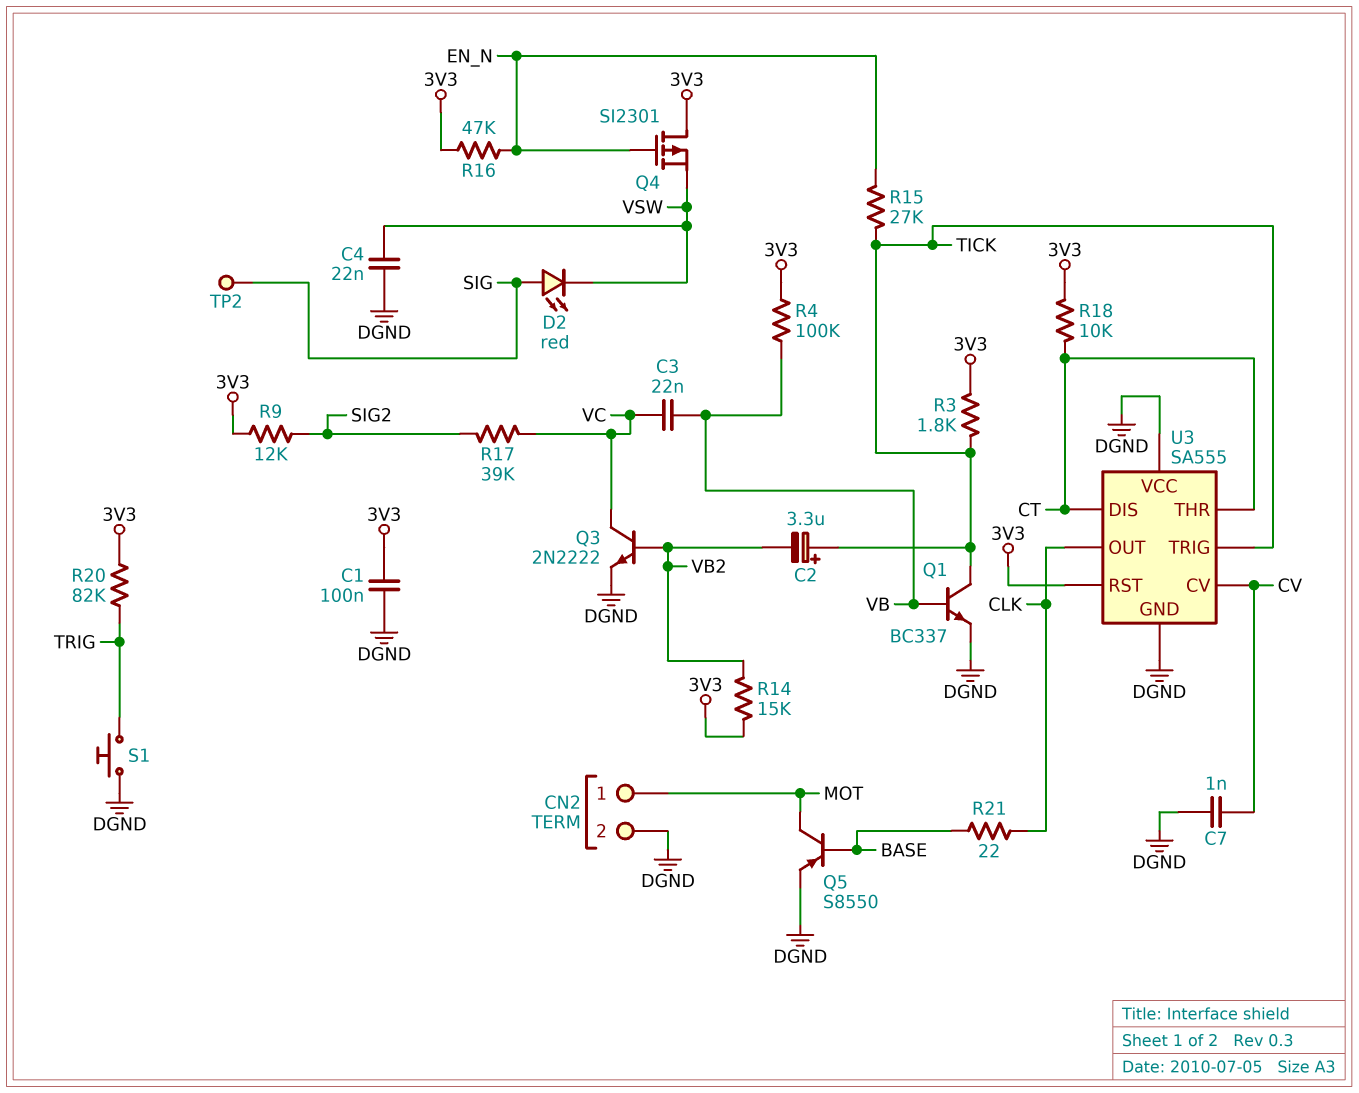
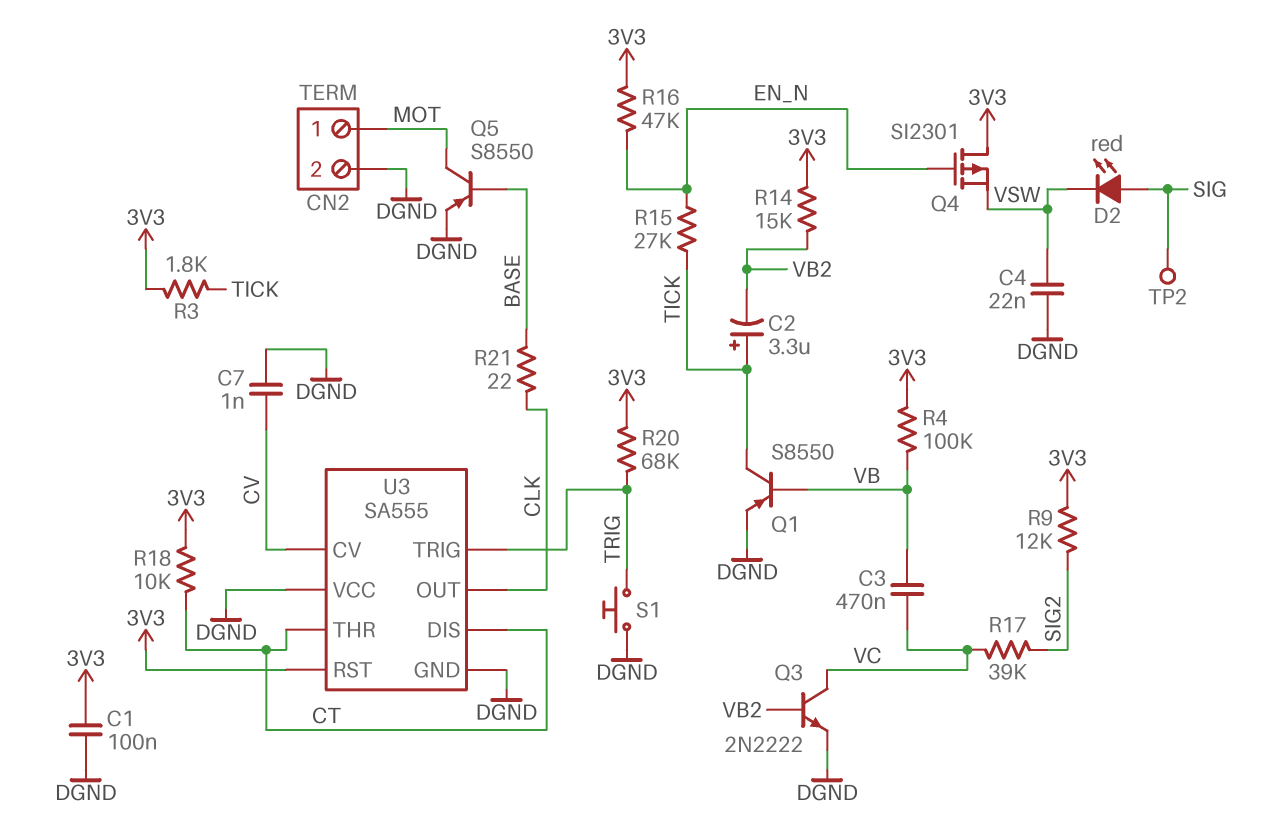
C3: 22nF (VB, VC) -> 470nF (VB, VC)
Q1: NPN BC337 (B VB, C TICK, E DGND) -> PNP S8550 (B VB, C TICK, E DGND)
R20: 82k (3V3, TRIG) -> 68k (3V3, TRIG)
U3 pin TRIG: TICK -> TRIG

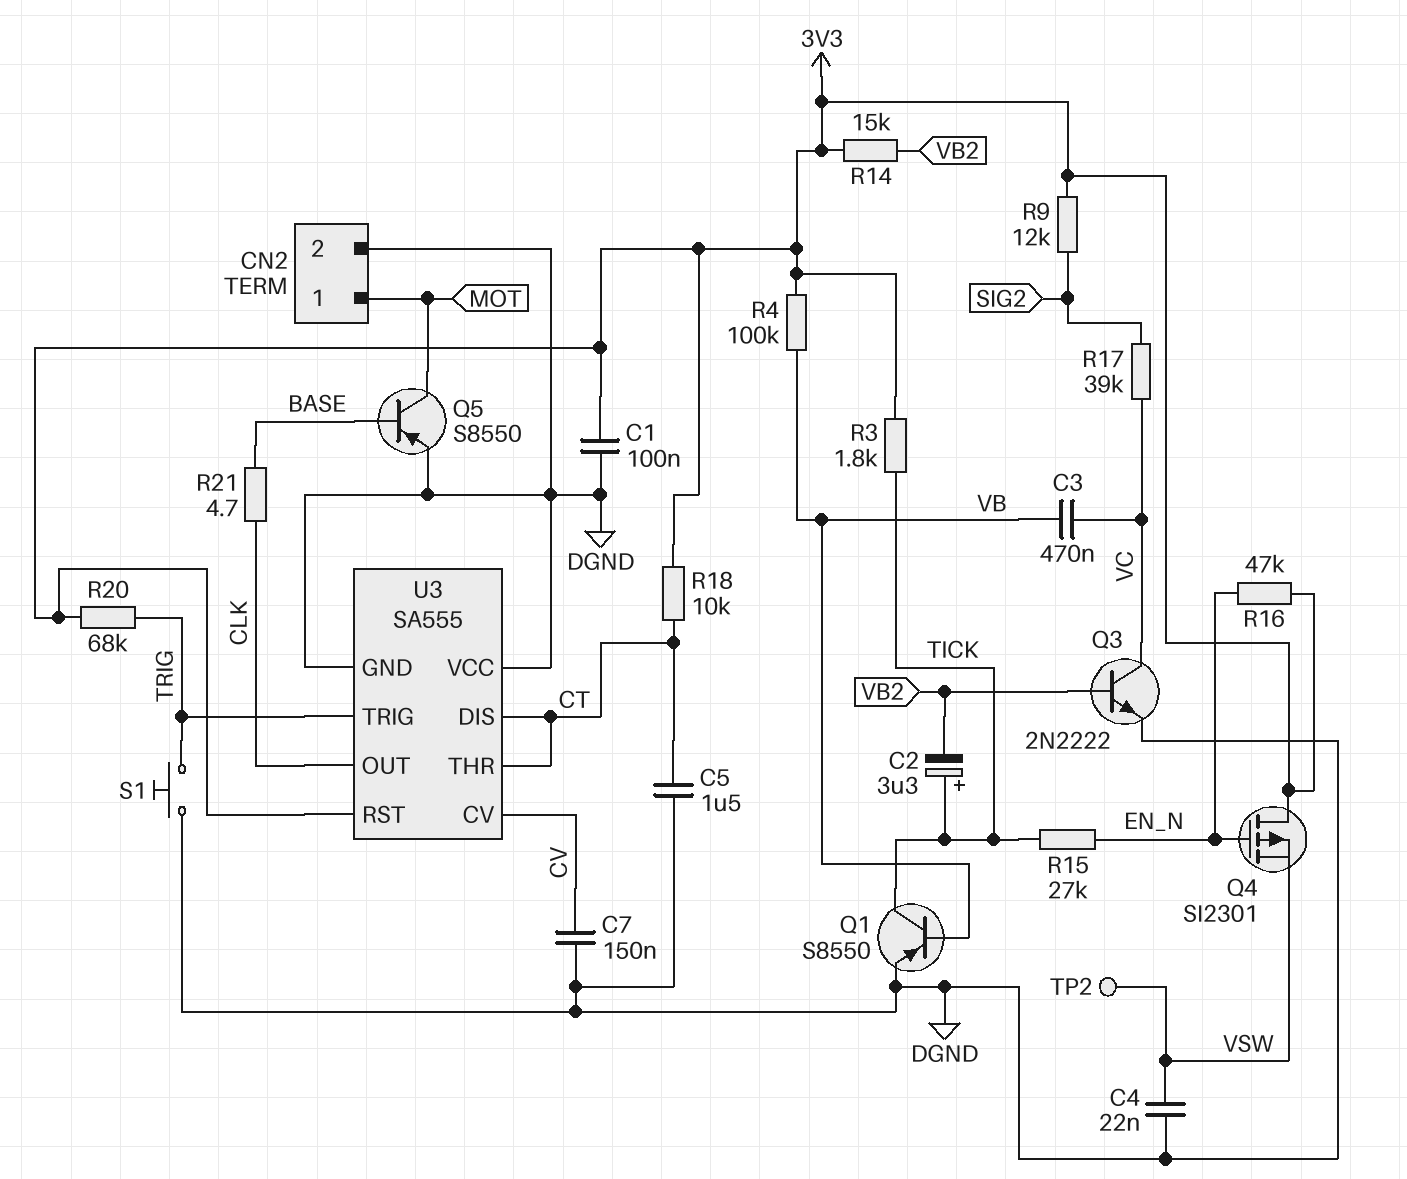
C5: none -> 1.5uF (CT, DGND)
C7: 1nF (CV, DGND) -> 150nF (CV, DGND)
D2: LED red (A SIG, K VSW) -> none
R21: 22 (BASE, CLK) -> 4.7 (BASE, CLK)
TP2: test point (SIG) -> test point (VSW)

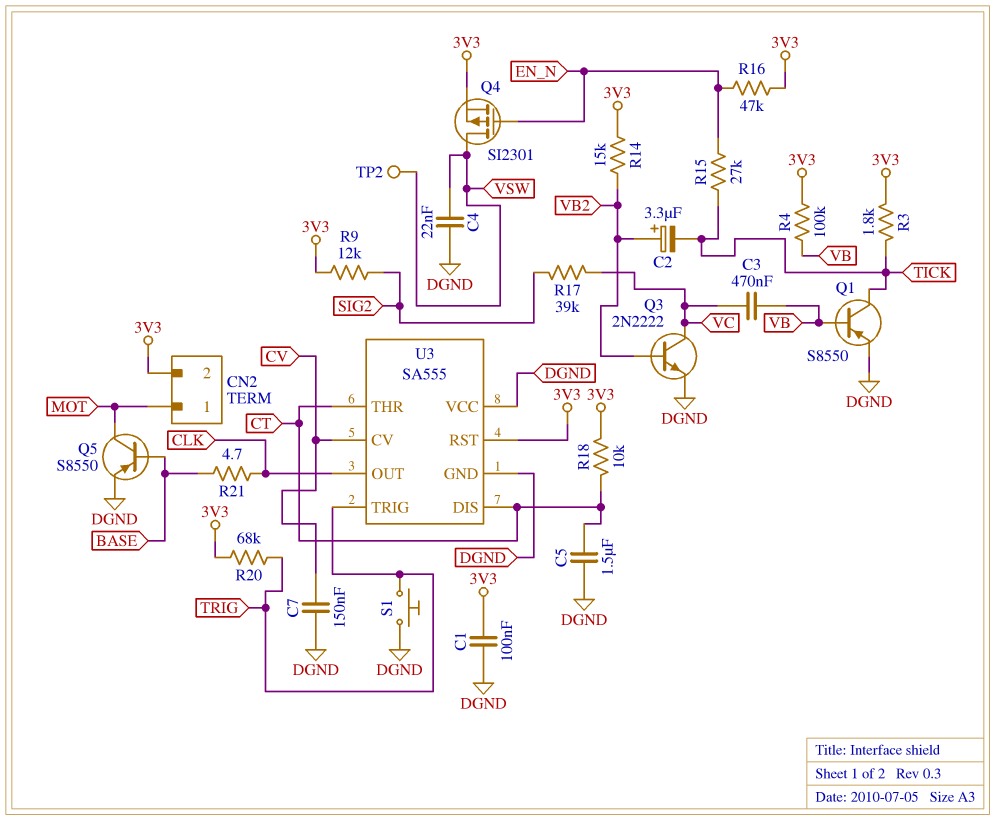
C2: 3.3uF (plus TICK, minus VB2) -> 3.3uF (plus VB2, minus TICK)
CN2 pin 2: DGND -> 3V3
Q4: PMOS SI2301 (G EN_N, D 3V3, S VSW) -> PMOS SI2301 (G EN_N, D VSW, S 3V3)

